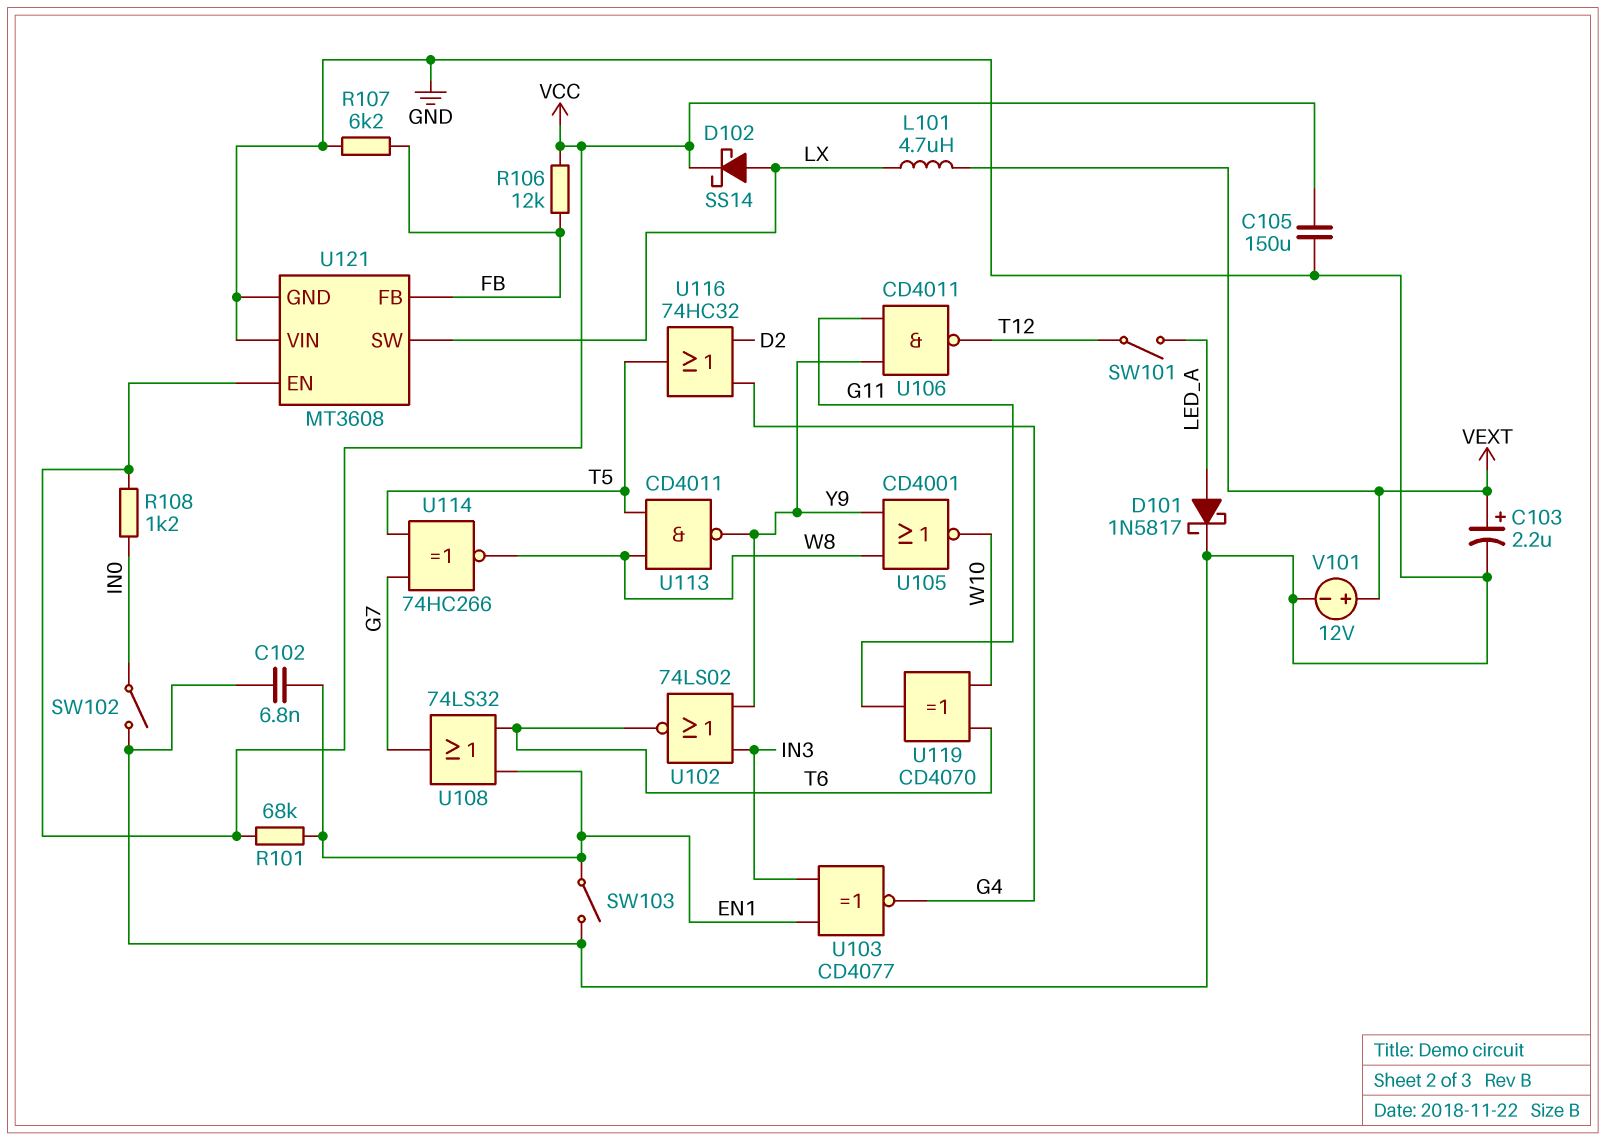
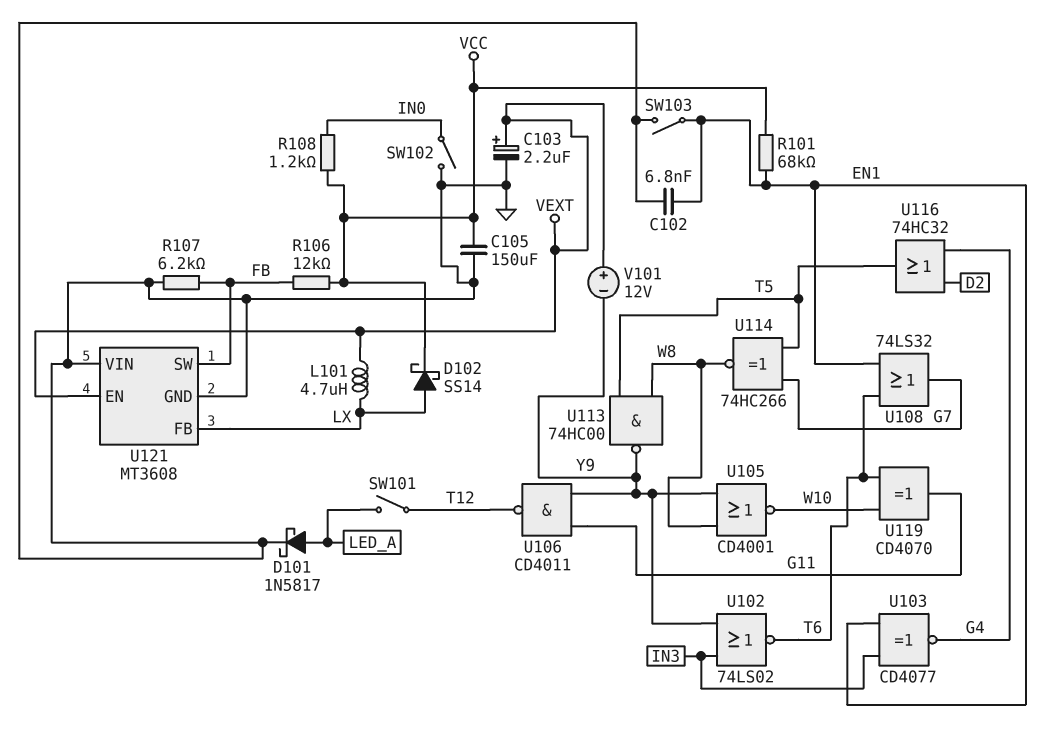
U113: NAND CD4011 (in T5, in W8, out Y9) -> NAND 74HC00 (in T5, in W8, out Y9)
U121 pin EN: VCC -> VEXT
U121 pin FB: FB -> LX
U121 pin SW: LX -> FB
V101: 12V (plus VEXT, minus GND) -> 12V (plus VEXT, minus Y9)

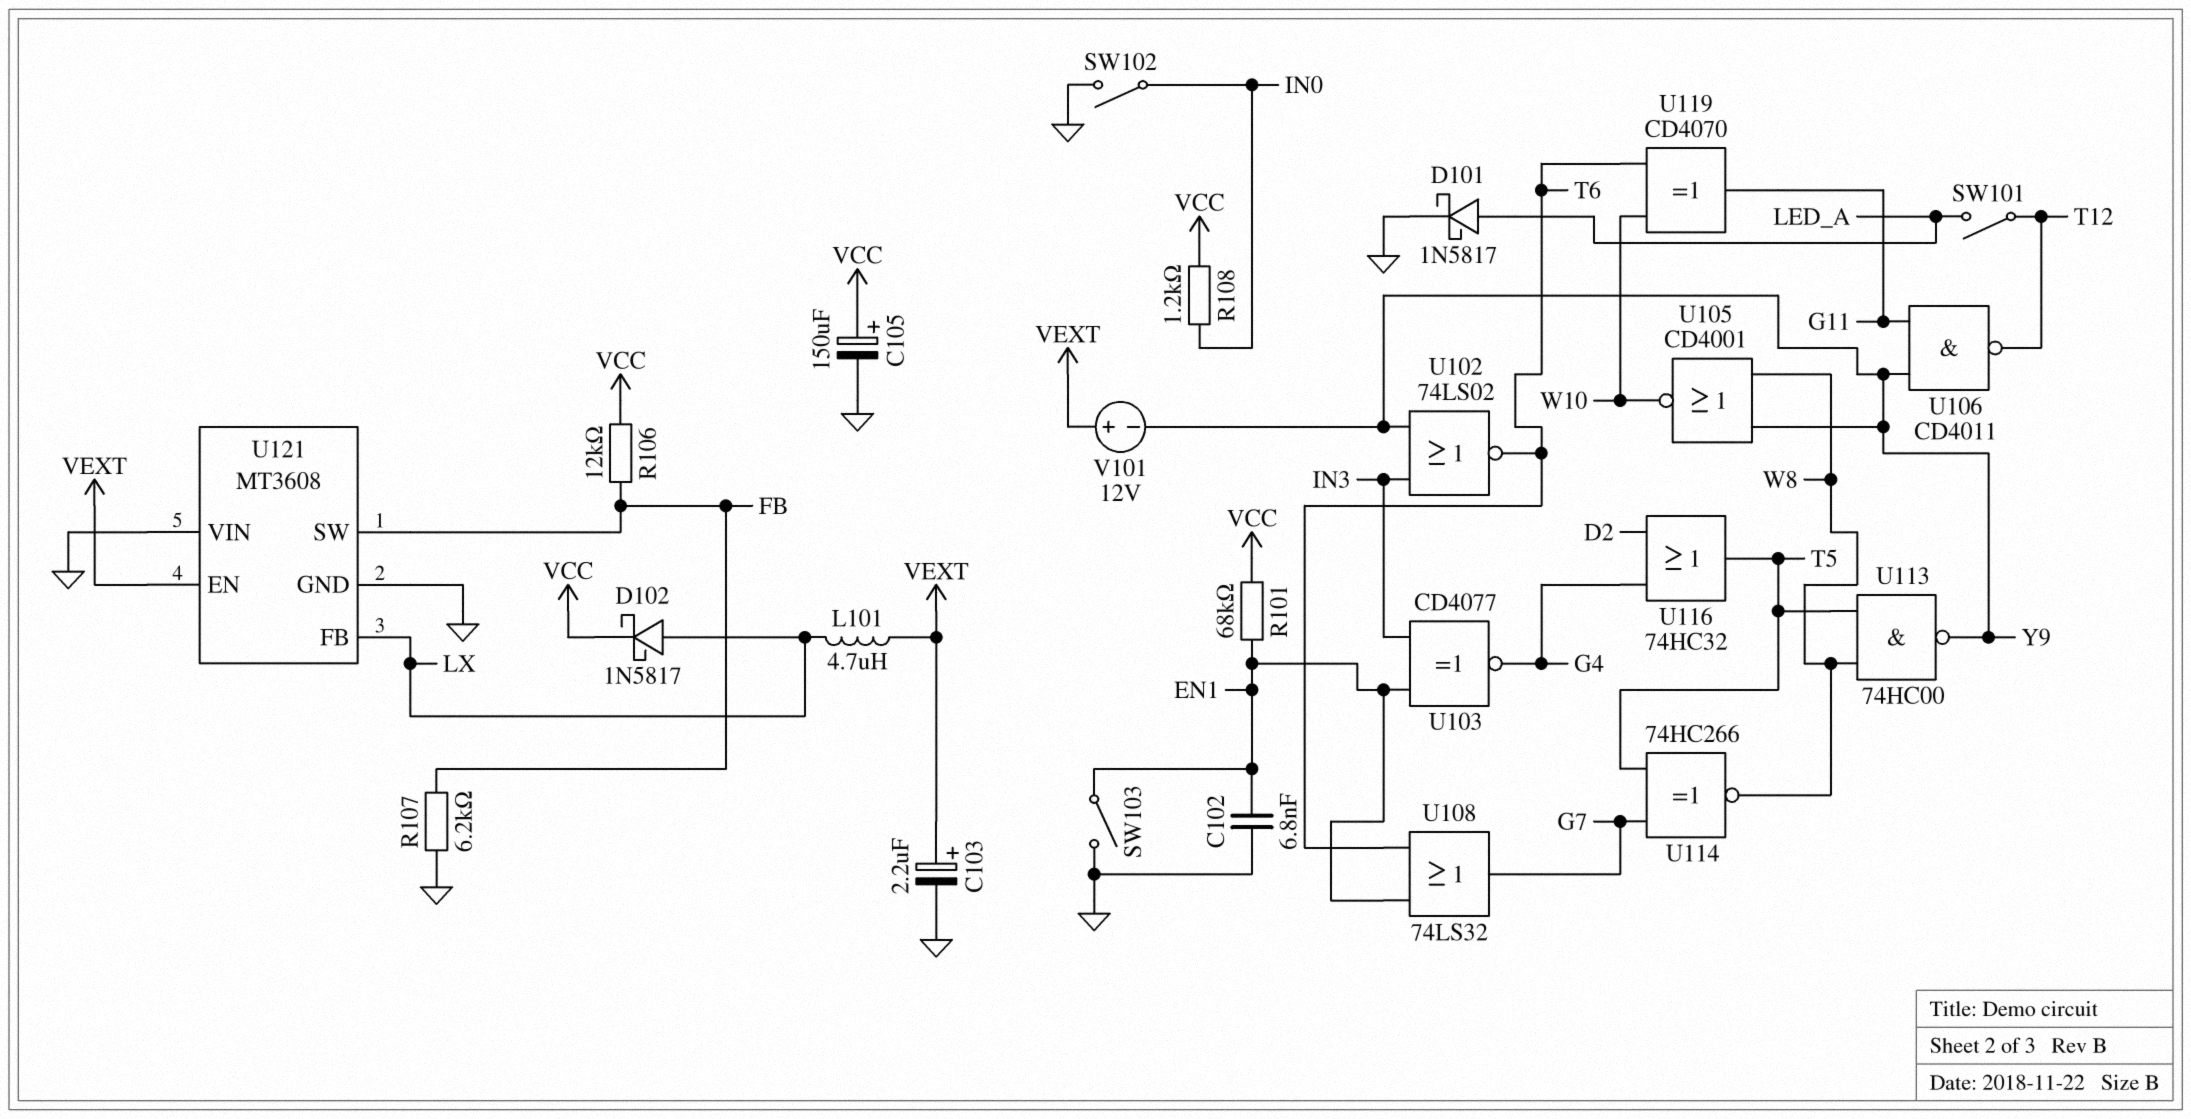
C105: 150uF (GND, VCC) -> 150uF (plus VCC, minus GND)
D102: schottky SS14 (A LX, K VCC) -> schottky 1N5817 (A LX, K VCC)

